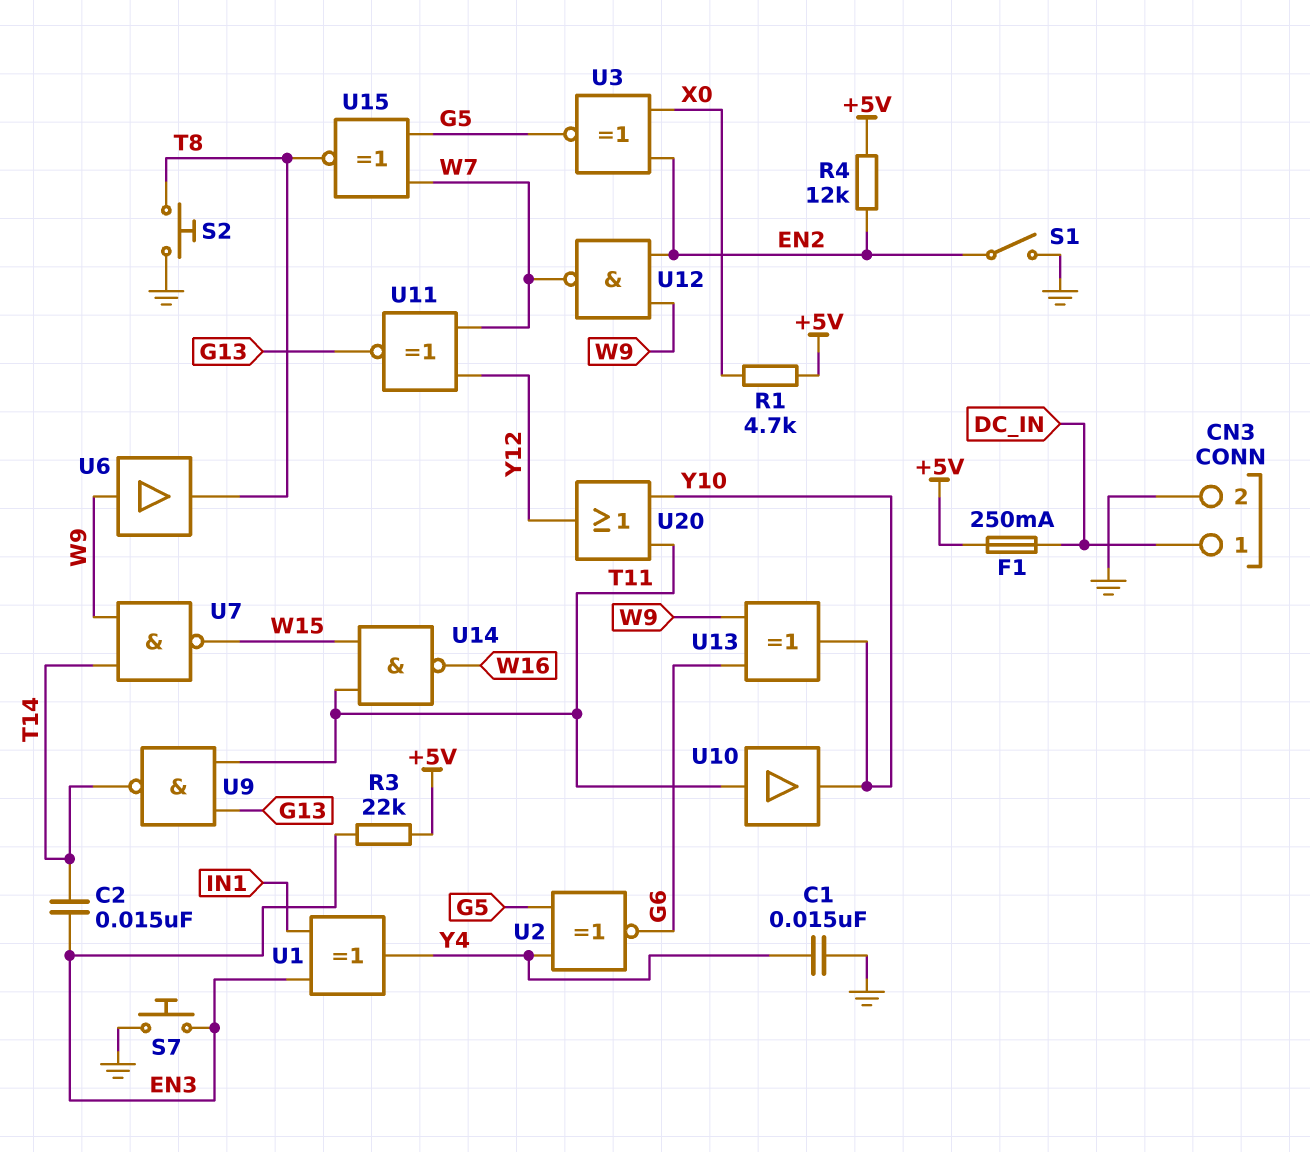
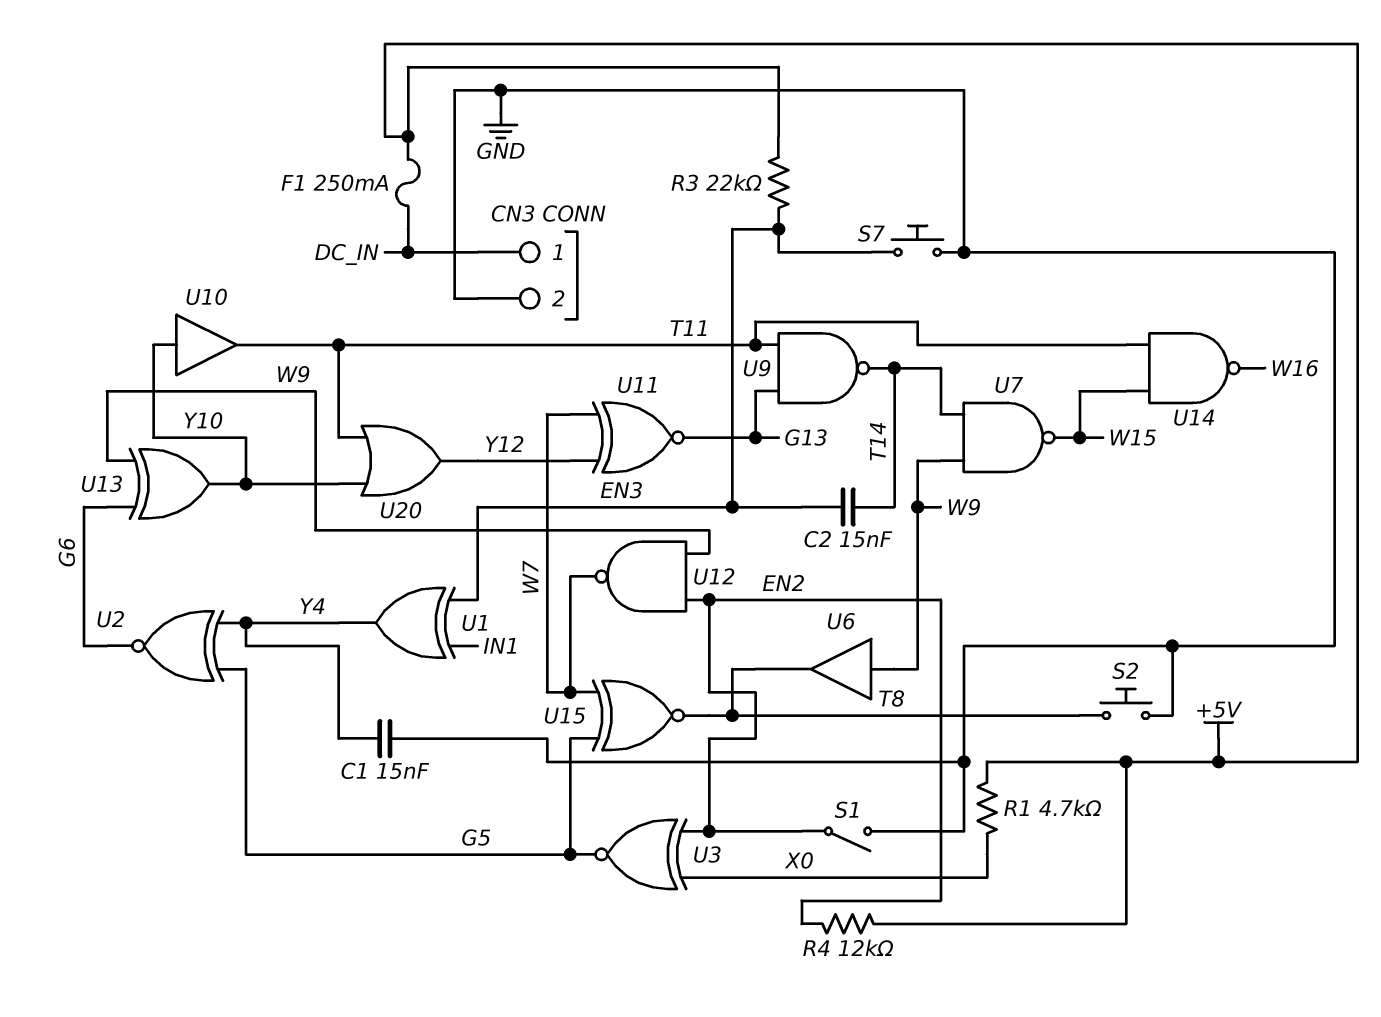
U10: buffer (in T11, out Y10) -> buffer (in Y10, out T11)

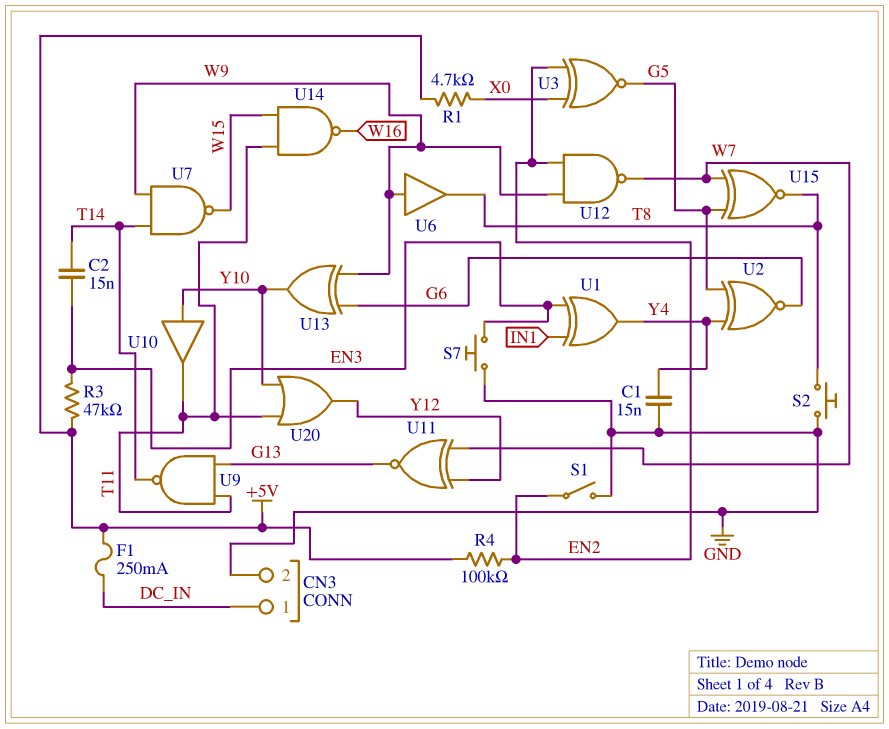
R3: 22k (+5V, EN3) -> 47k (+5V, EN3)
R4: 12k (+5V, EN2) -> 100k (+5V, EN2)

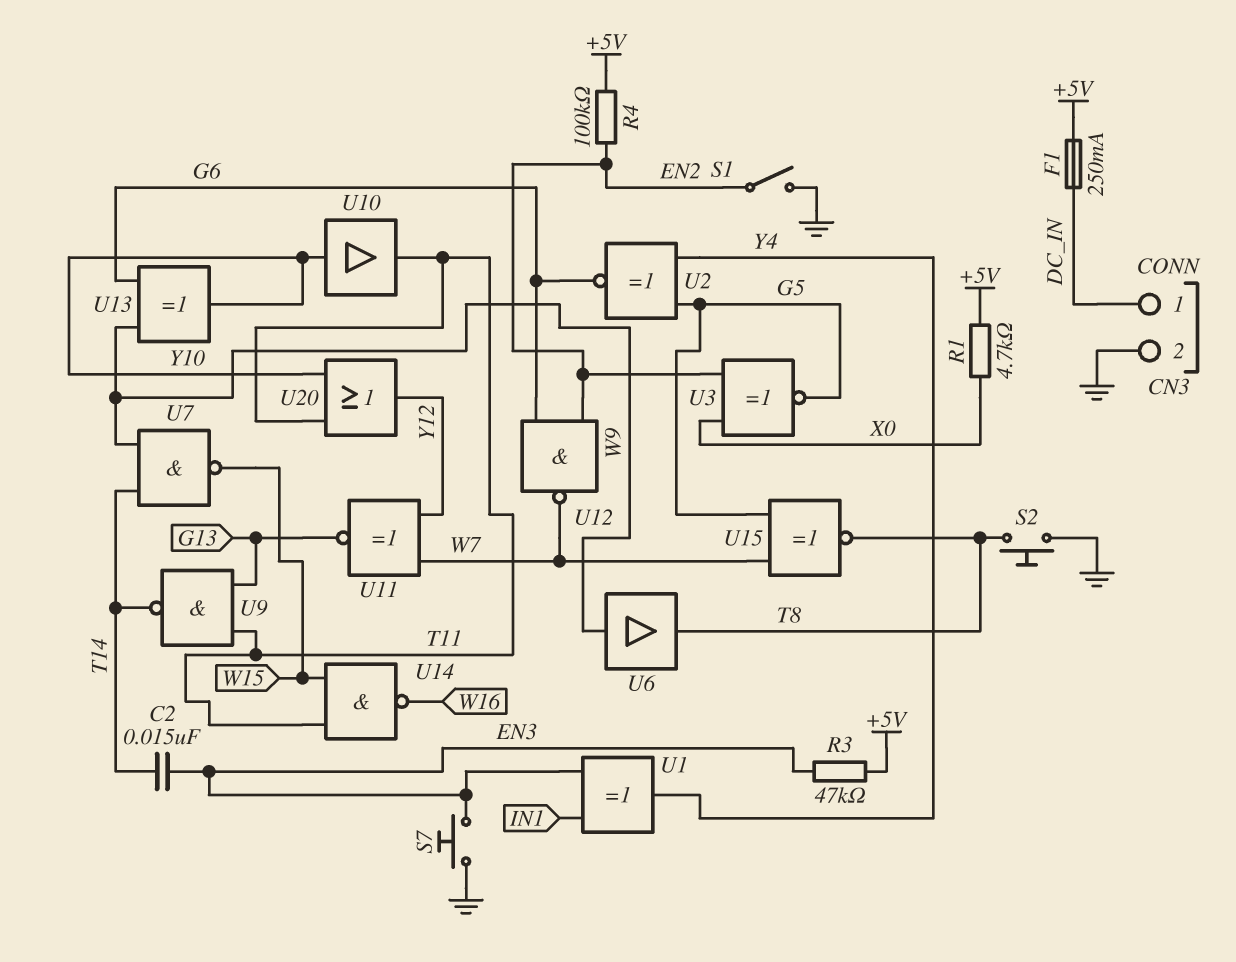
C1: 15nF (GND, Y4) -> none
U12: NAND (in EN2, in W9, out W7) -> NAND (in EN2, in G6, out W7)

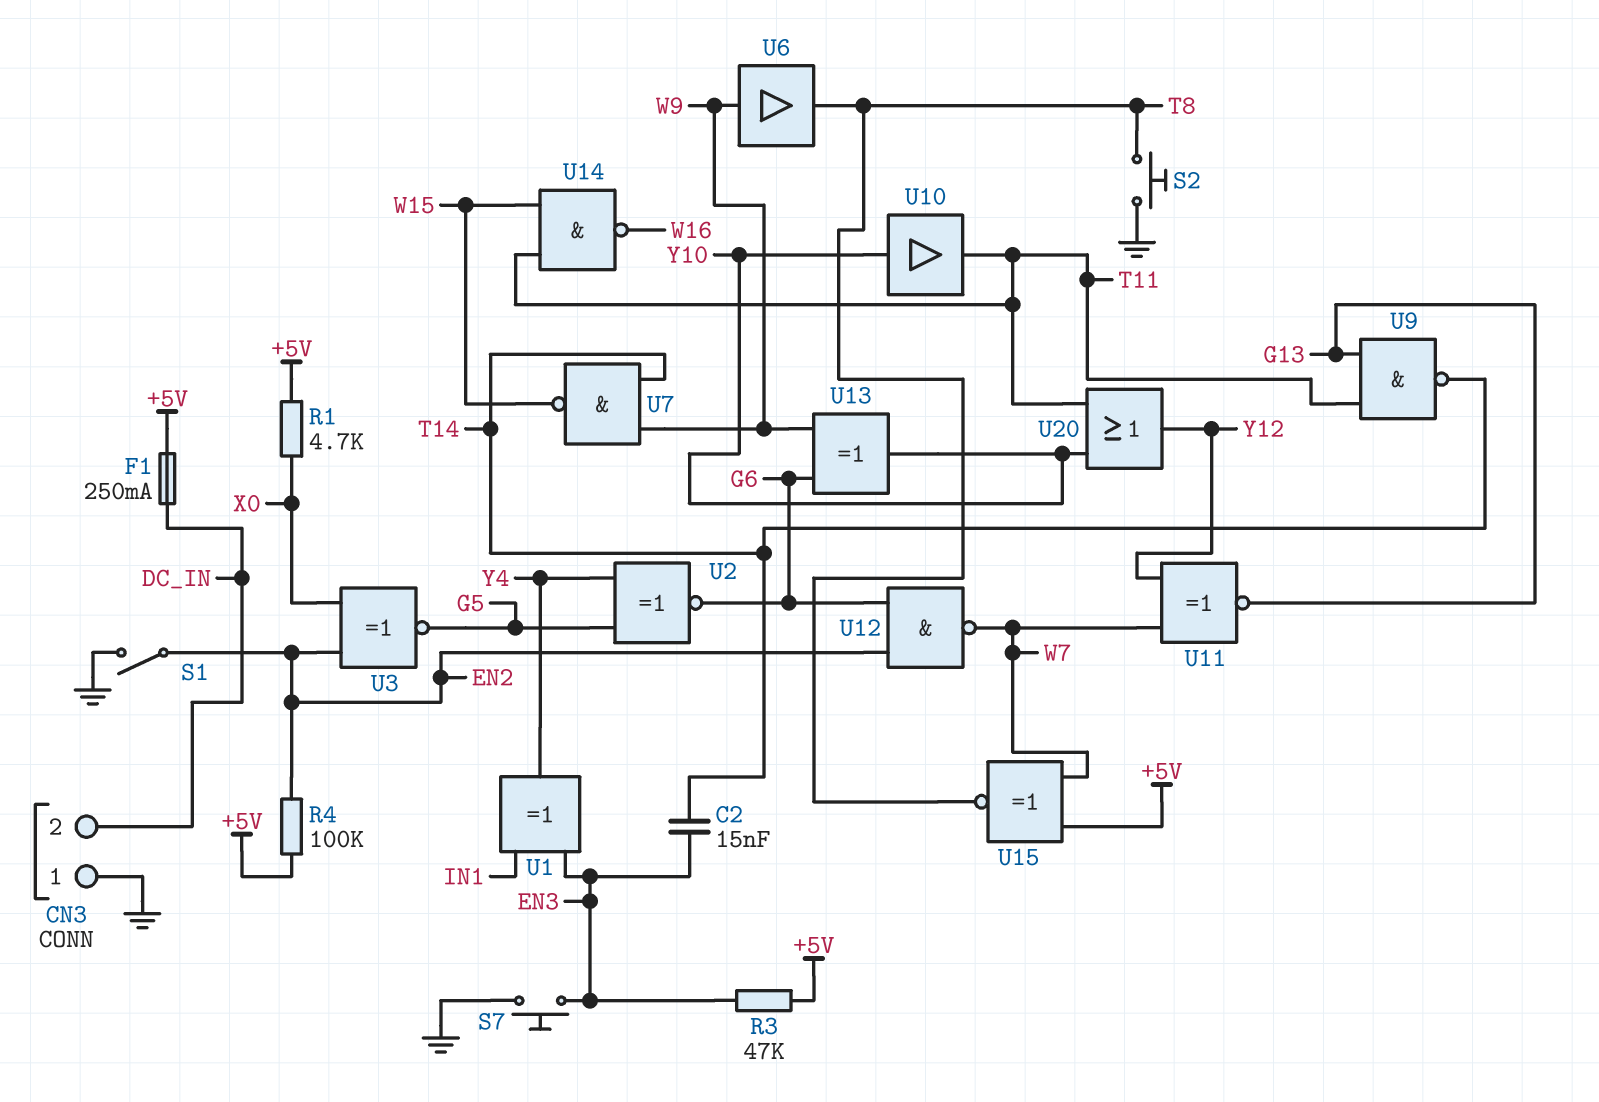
CN3 pin 1: DC_IN -> GND
CN3 pin 2: GND -> DC_IN
U15: XNOR (in G5, in W7, out T8) -> XNOR (in +5V, in W7, out T8)

